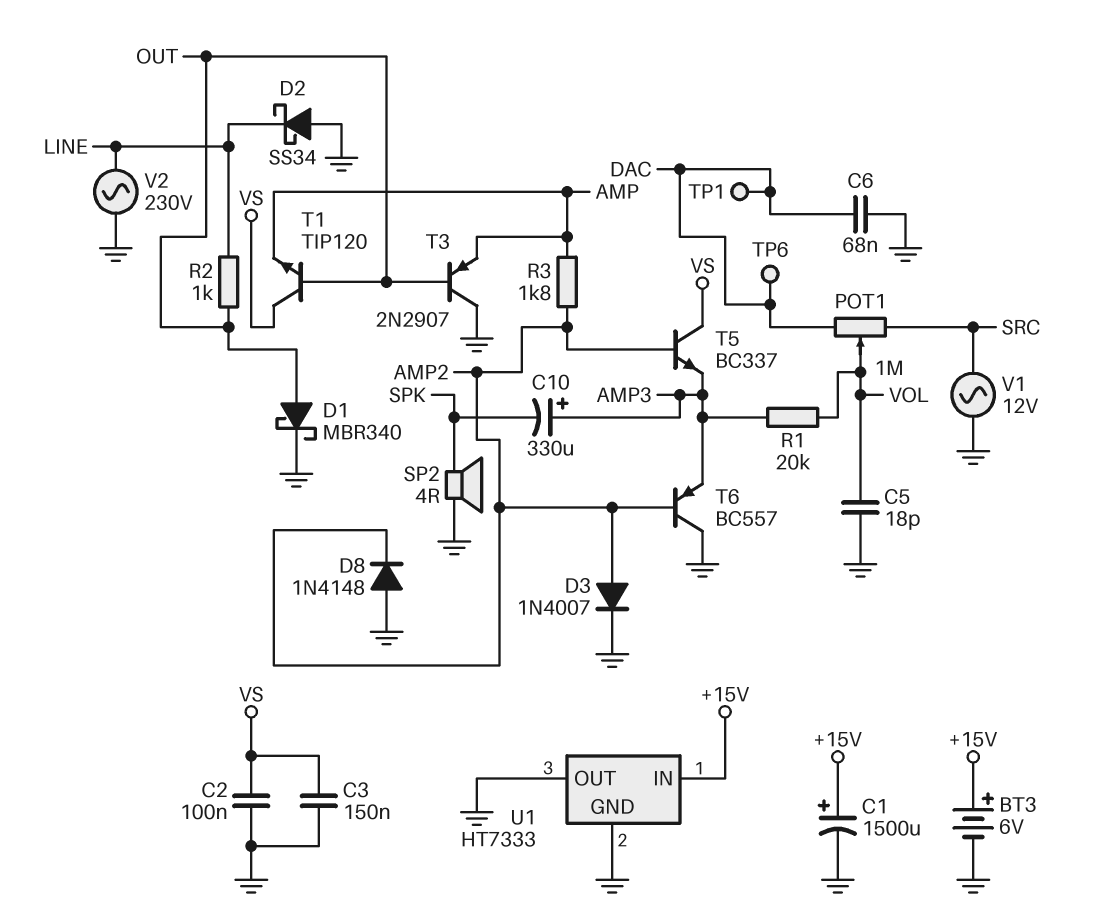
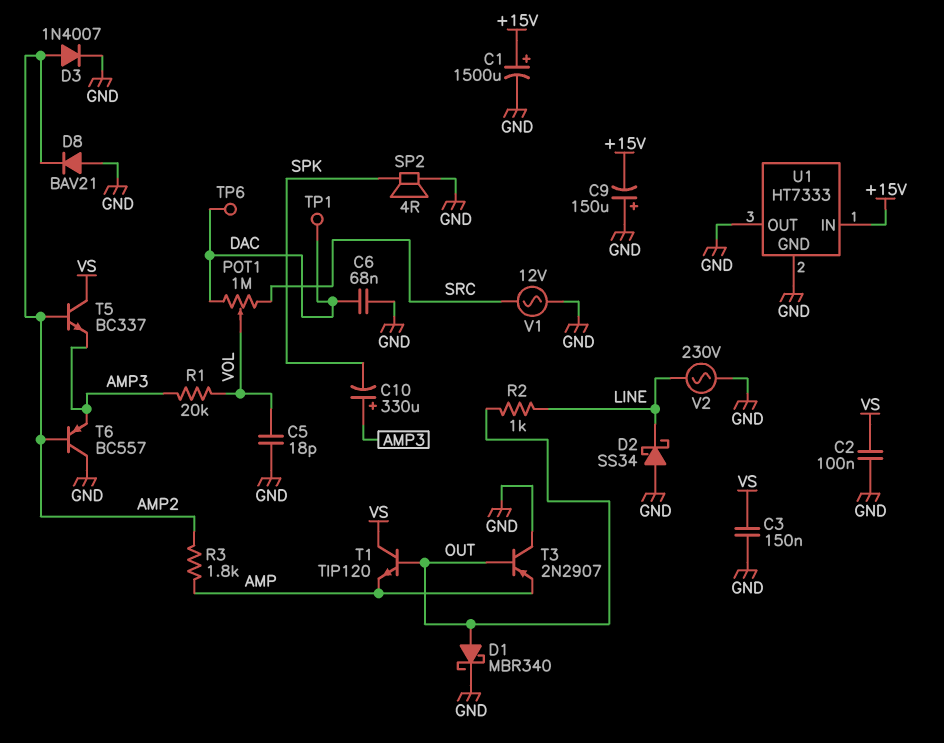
BT3: 6V (plus +15V, minus GND) -> none
C9: none -> 150uF (plus GND, minus +15V)
D8: diode 1N4148 (A GND, K AMP2) -> diode BAV21 (A GND, K AMP2)

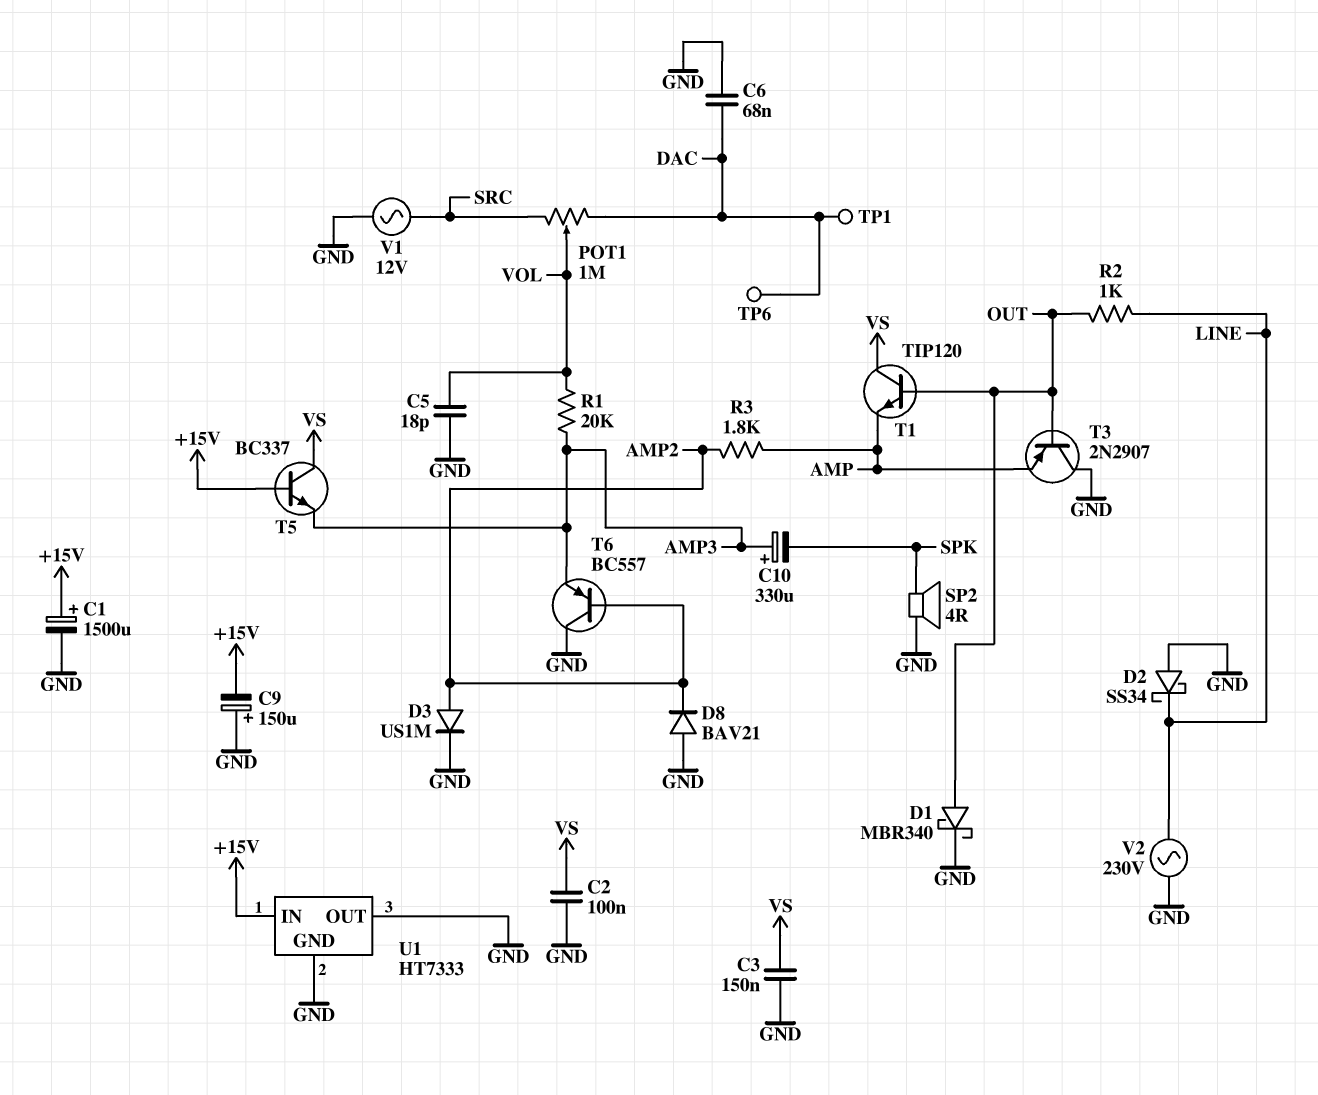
D3: diode 1N4007 (A AMP2, K GND) -> diode US1M (A AMP2, K GND)
T5: NPN BC337 (B AMP2, C VS, E AMP3) -> NPN BC337 (B +15V, C VS, E AMP3)

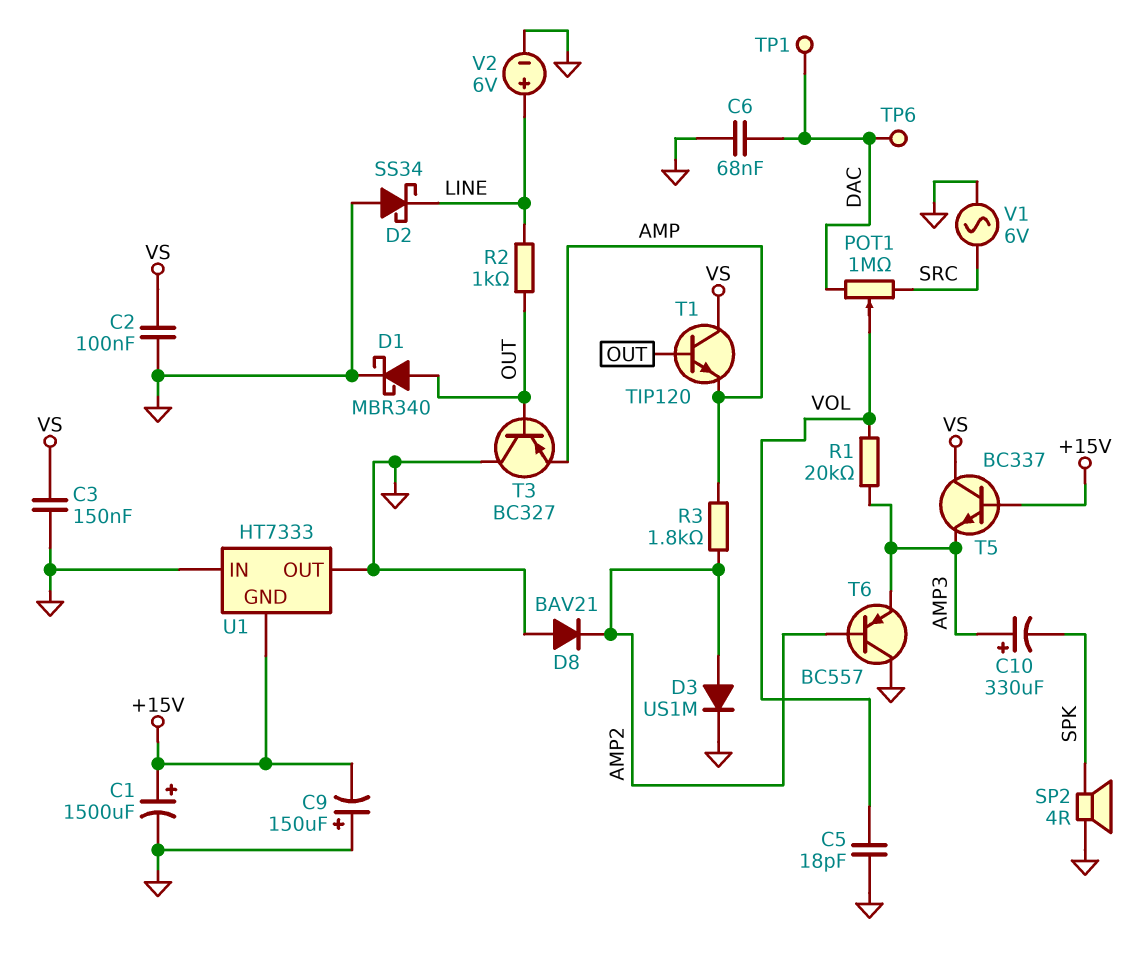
T3: PNP 2N2907 (B OUT, C GND, E AMP) -> PNP BC327 (B OUT, C GND, E AMP)
U1 pin GND: GND -> +15V
U1 pin IN: +15V -> GND
V1: AC 12V (GND, SRC) -> AC 6V (GND, SRC)
V2: AC 230V (GND, LINE) -> 6V (plus LINE, minus GND)

